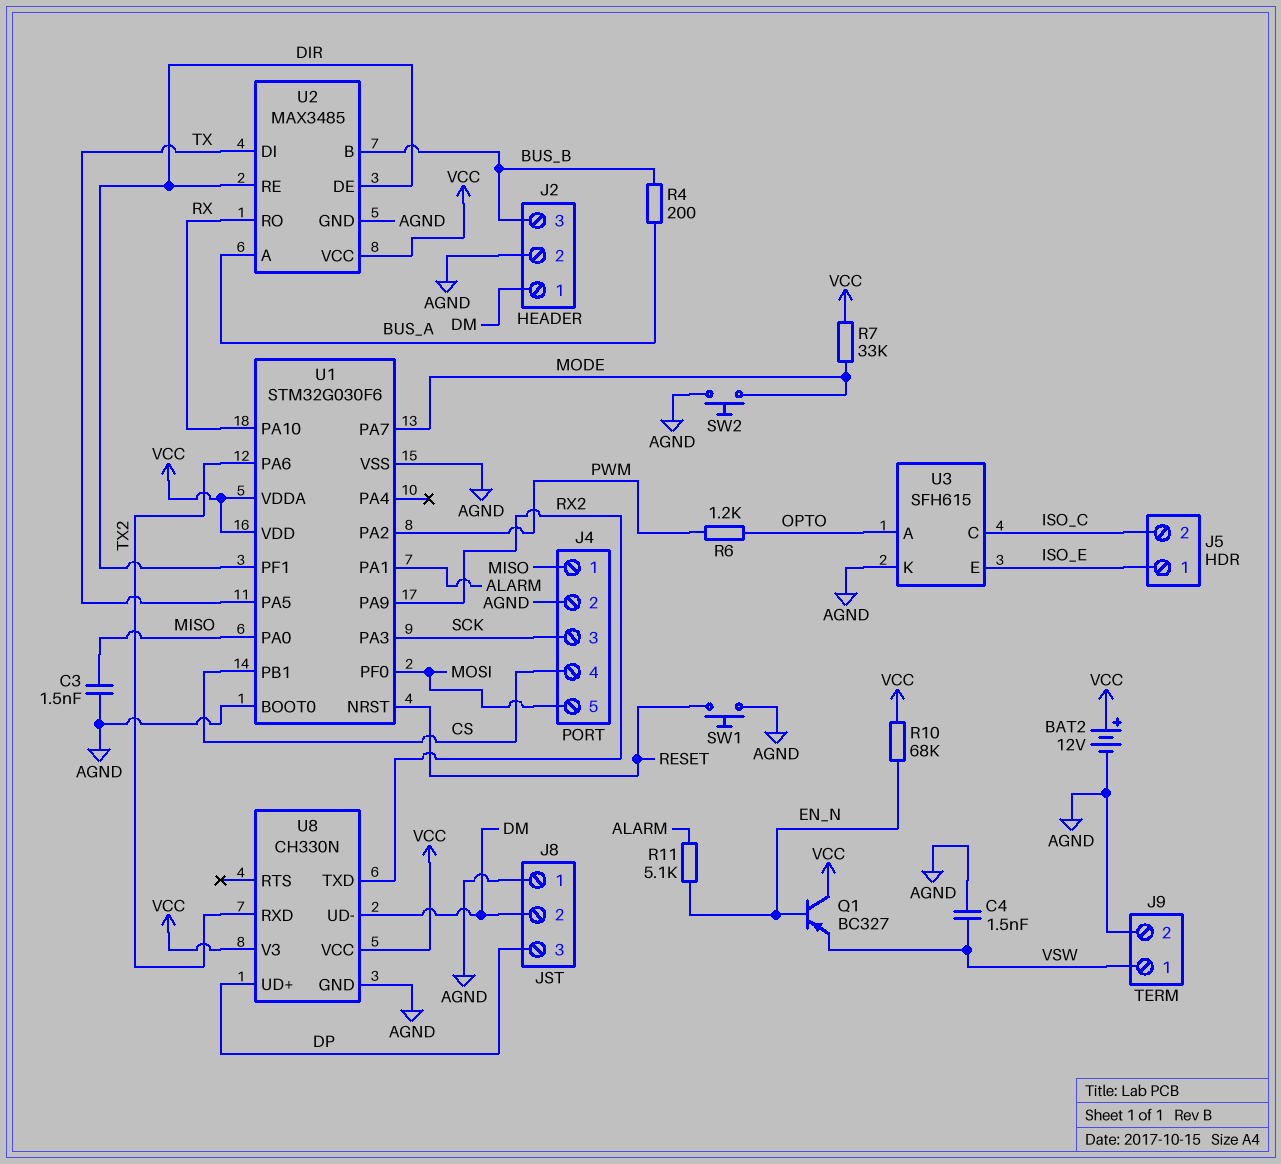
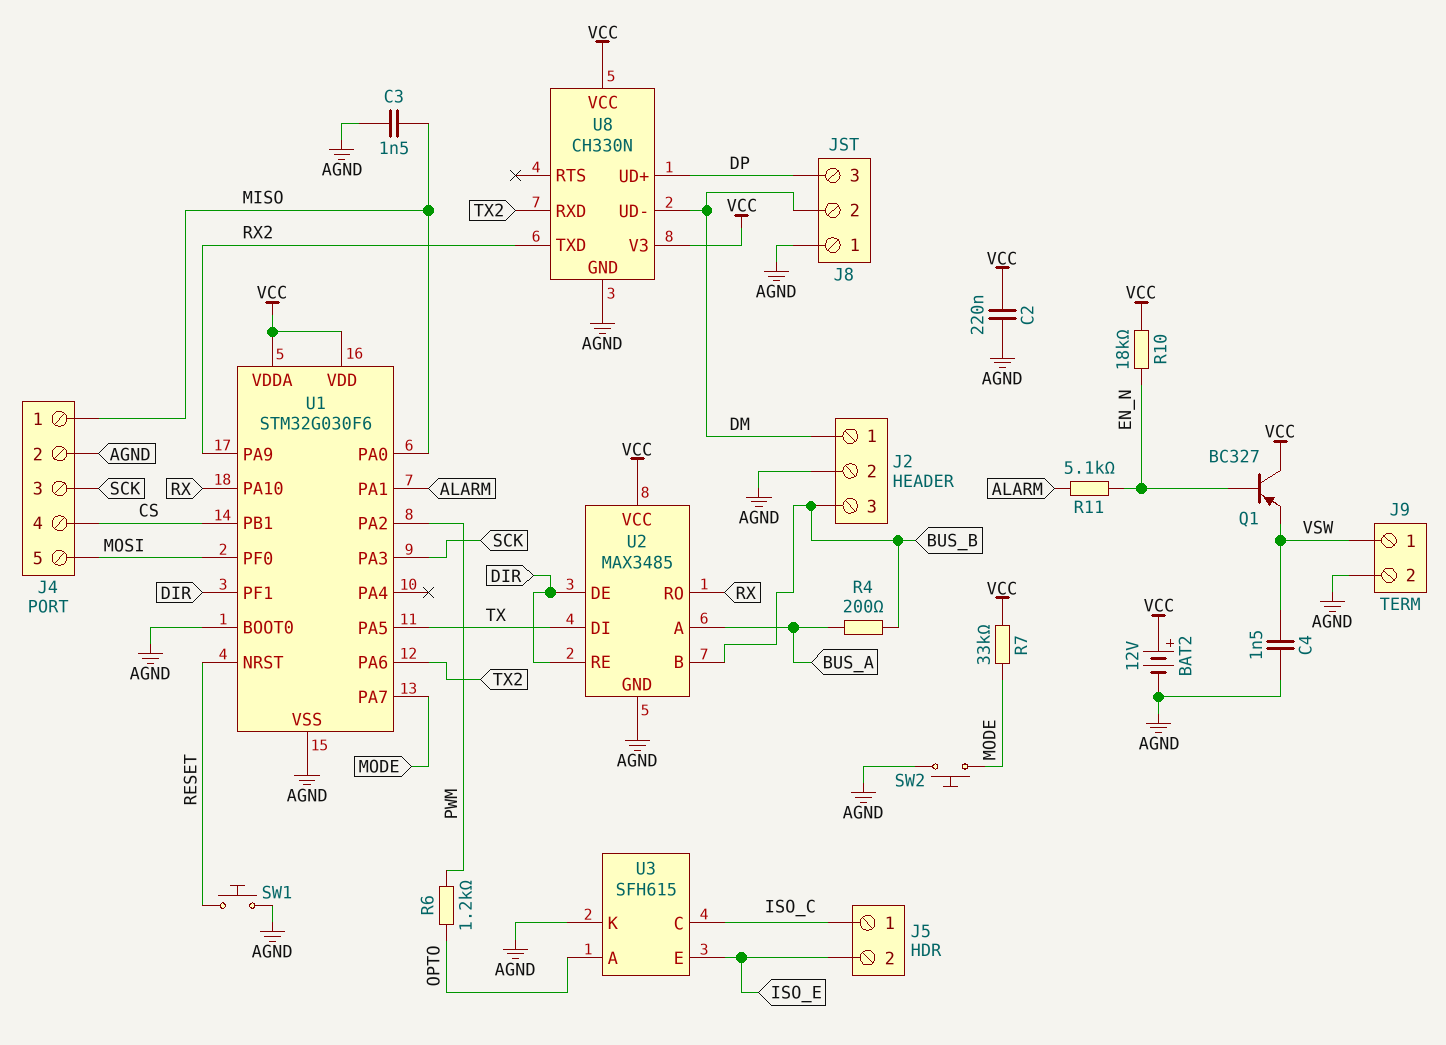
C2: none -> 220nF (AGND, VCC)
J5 pin 1: ISO_E -> ISO_C
J5 pin 2: ISO_C -> ISO_E
R10: 68k (EN_N, VCC) -> 18k (EN_N, VCC)

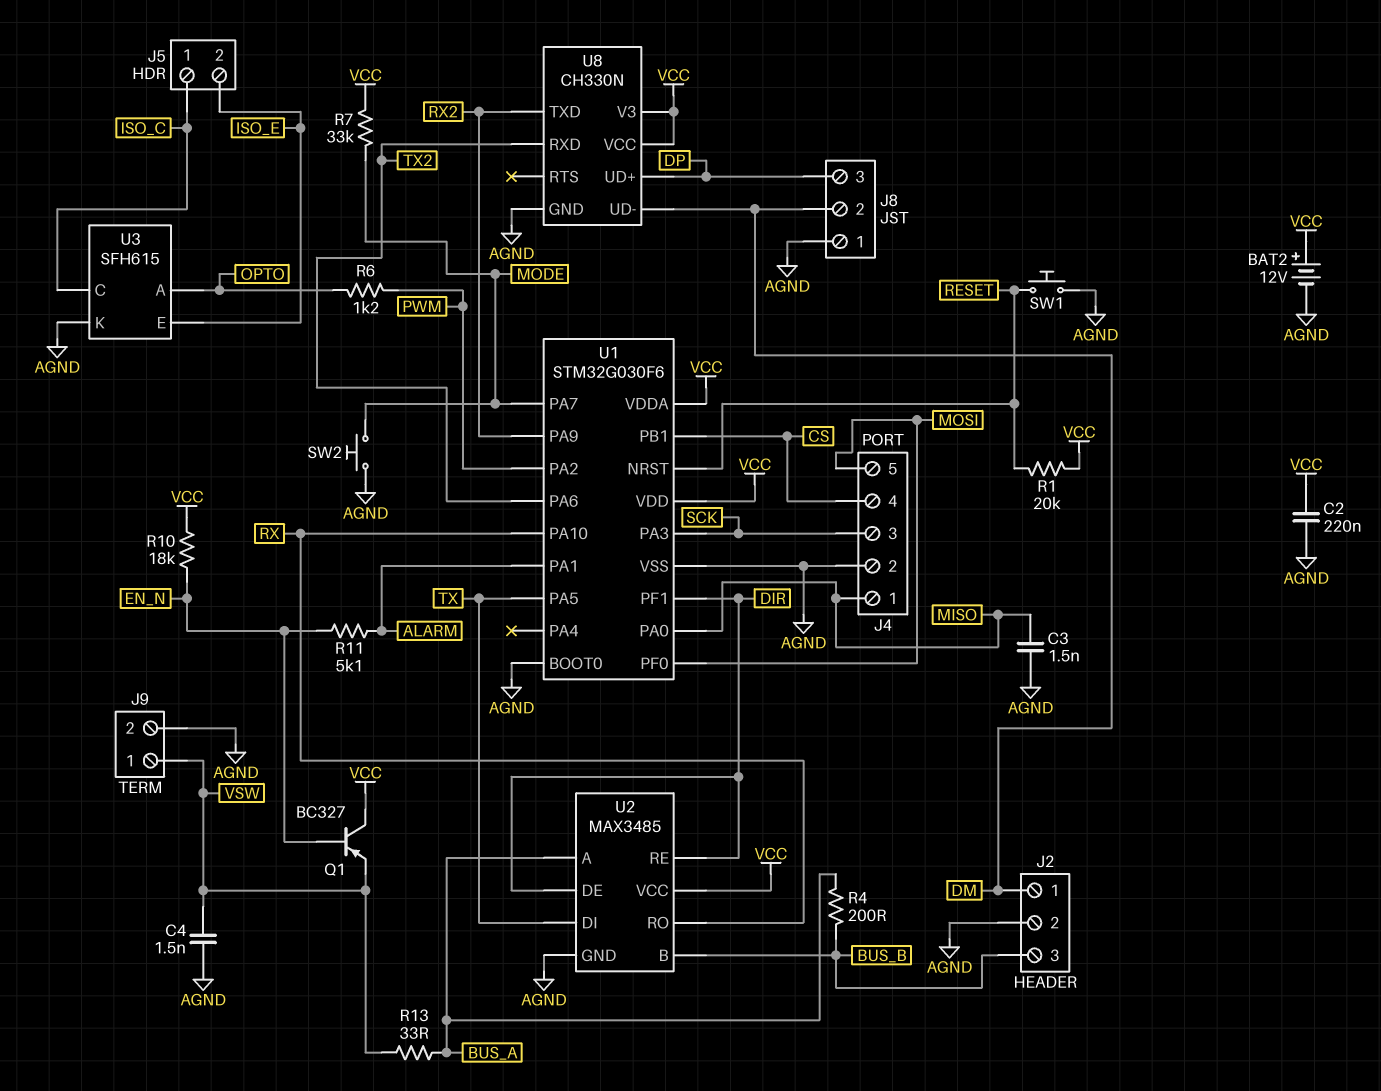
R1: none -> 20k (RESET, VCC)
R13: none -> 33 (BUS_A, VSW)

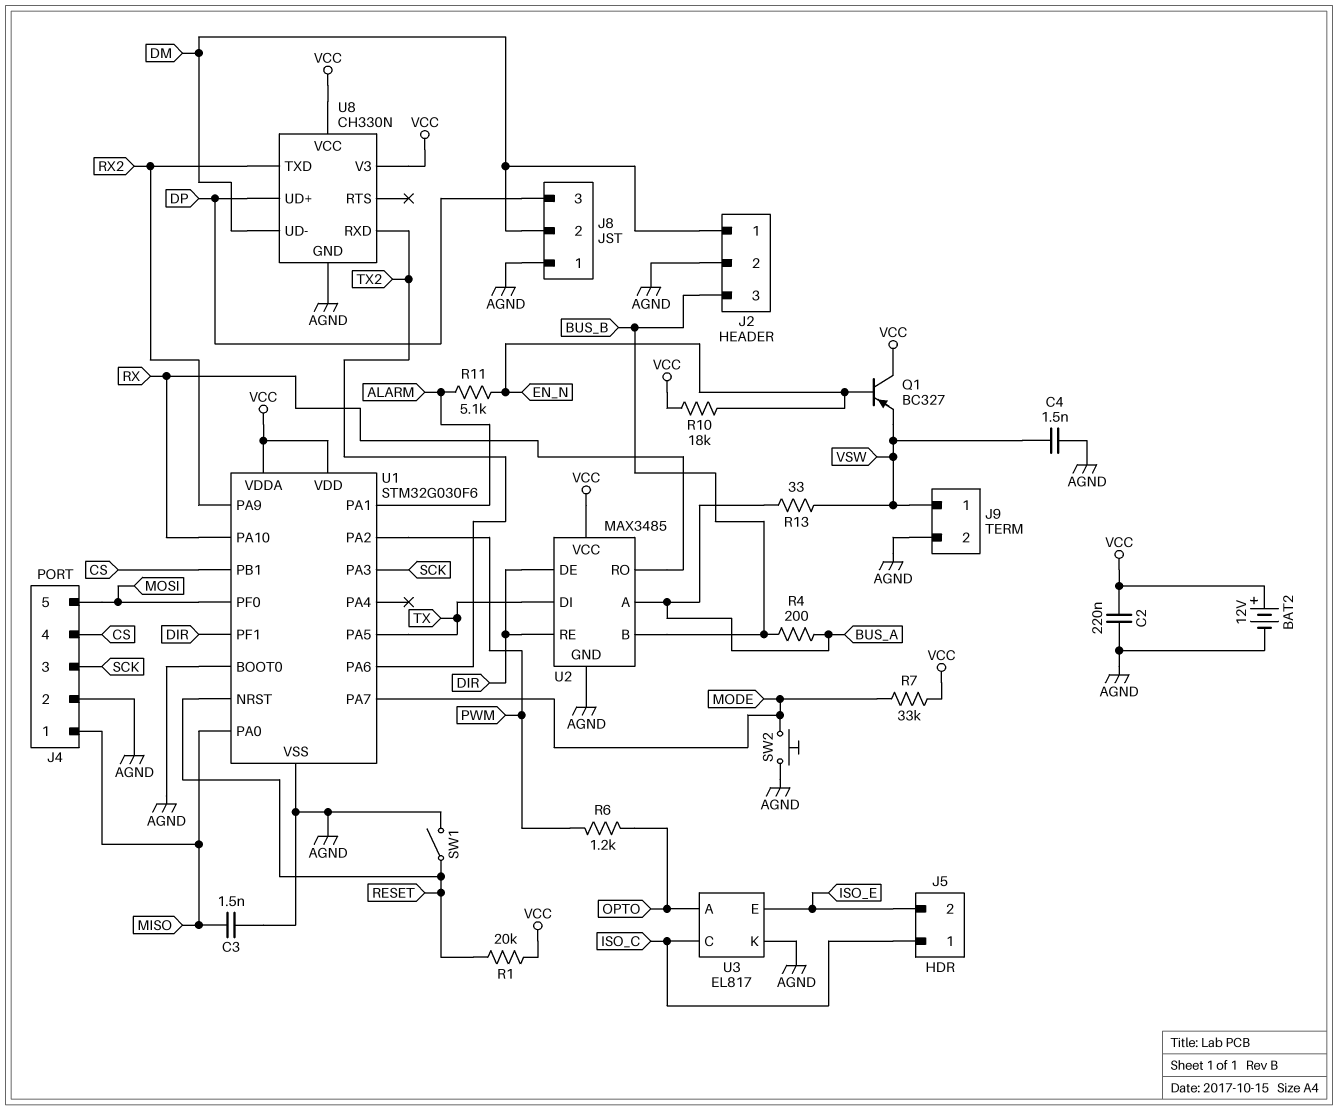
SW1: button (AGND, RESET) -> switch (AGND, RESET)
U3: SFH615 -> EL817

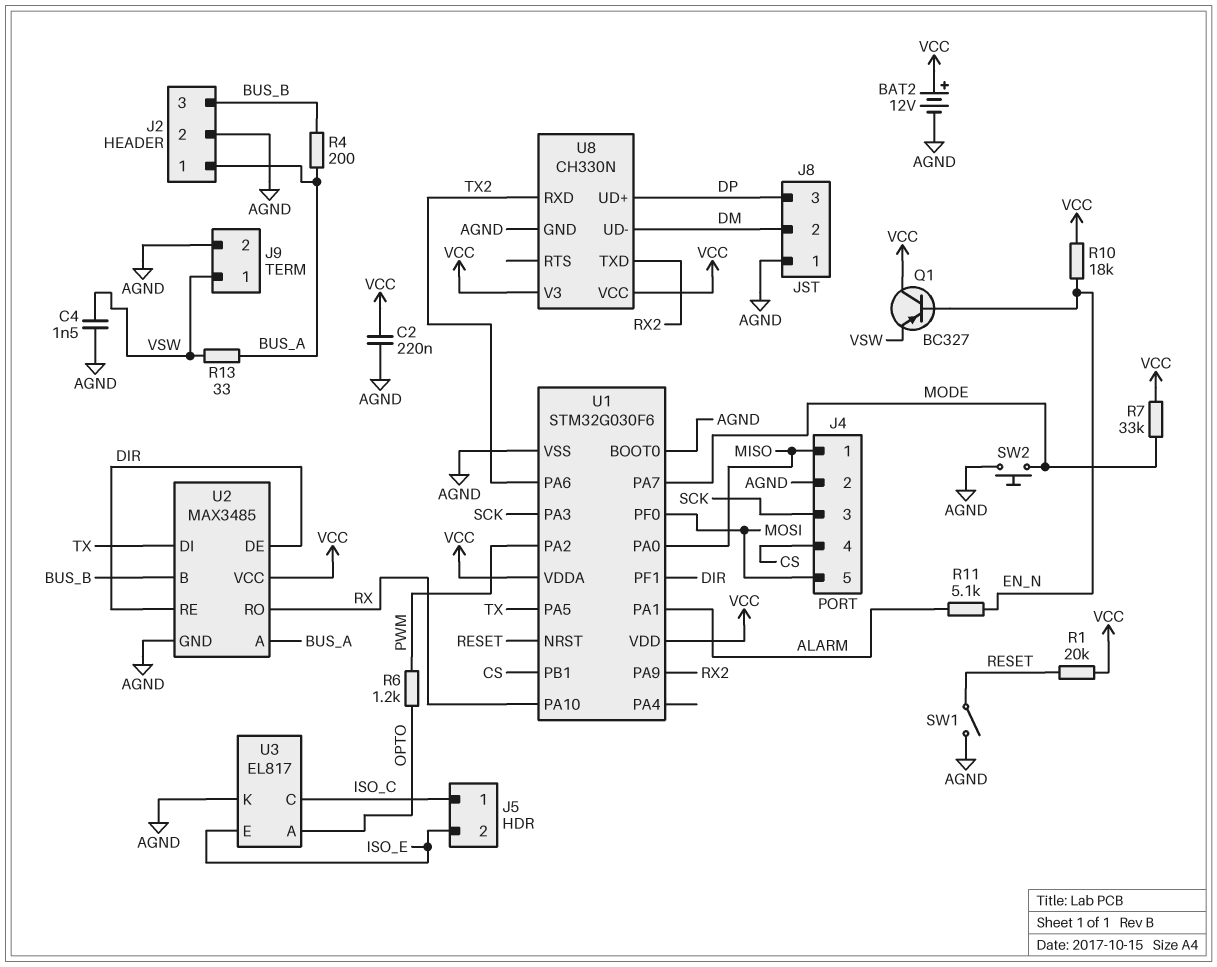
C3: 1.5nF (AGND, MISO) -> none
J2 pin 1: DM -> BUS_A

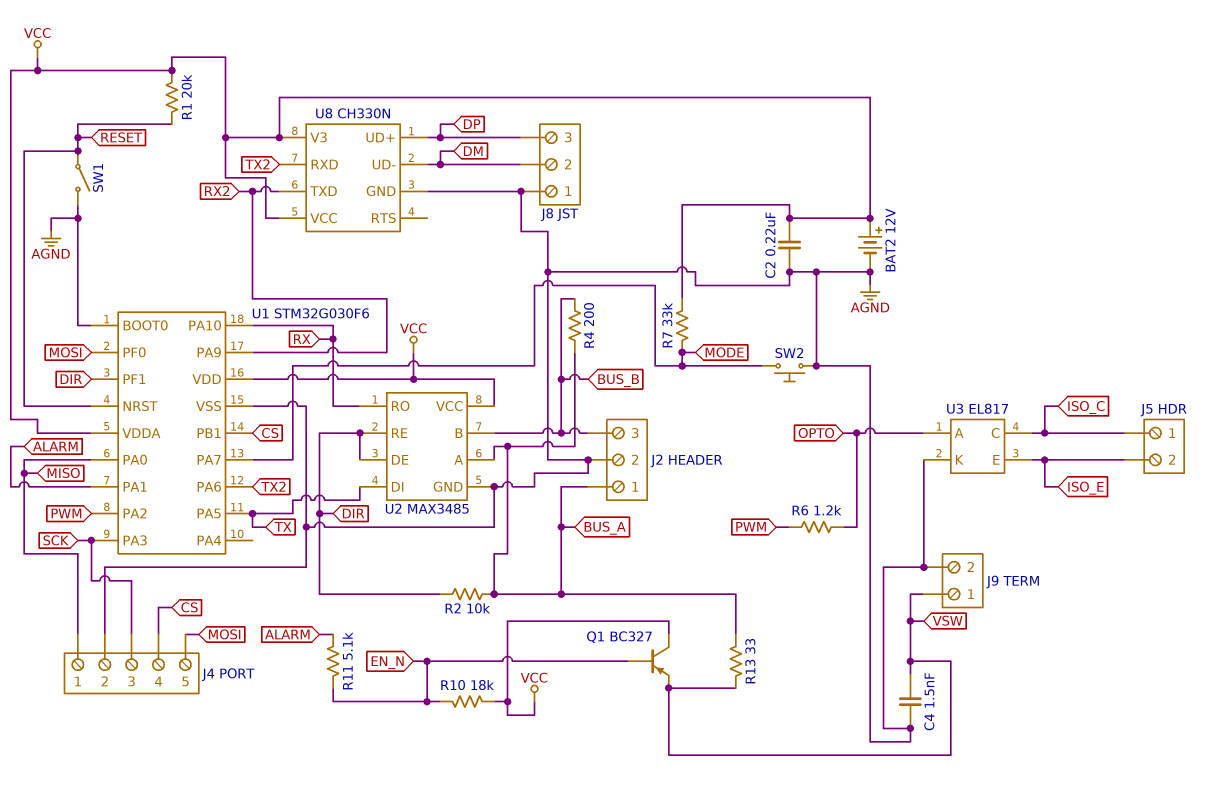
R2: none -> 10k (BUS_A, DIR)

